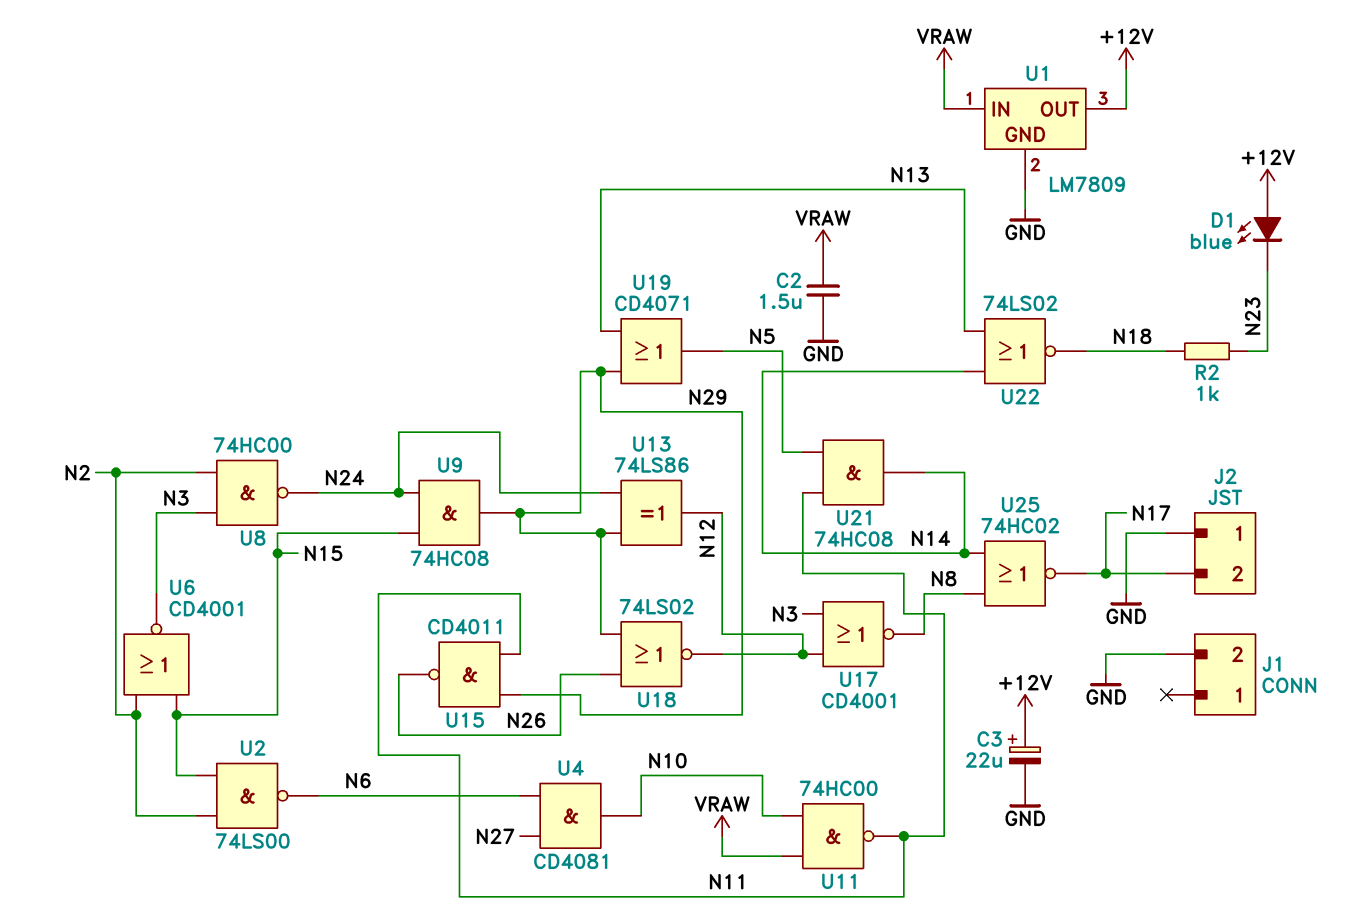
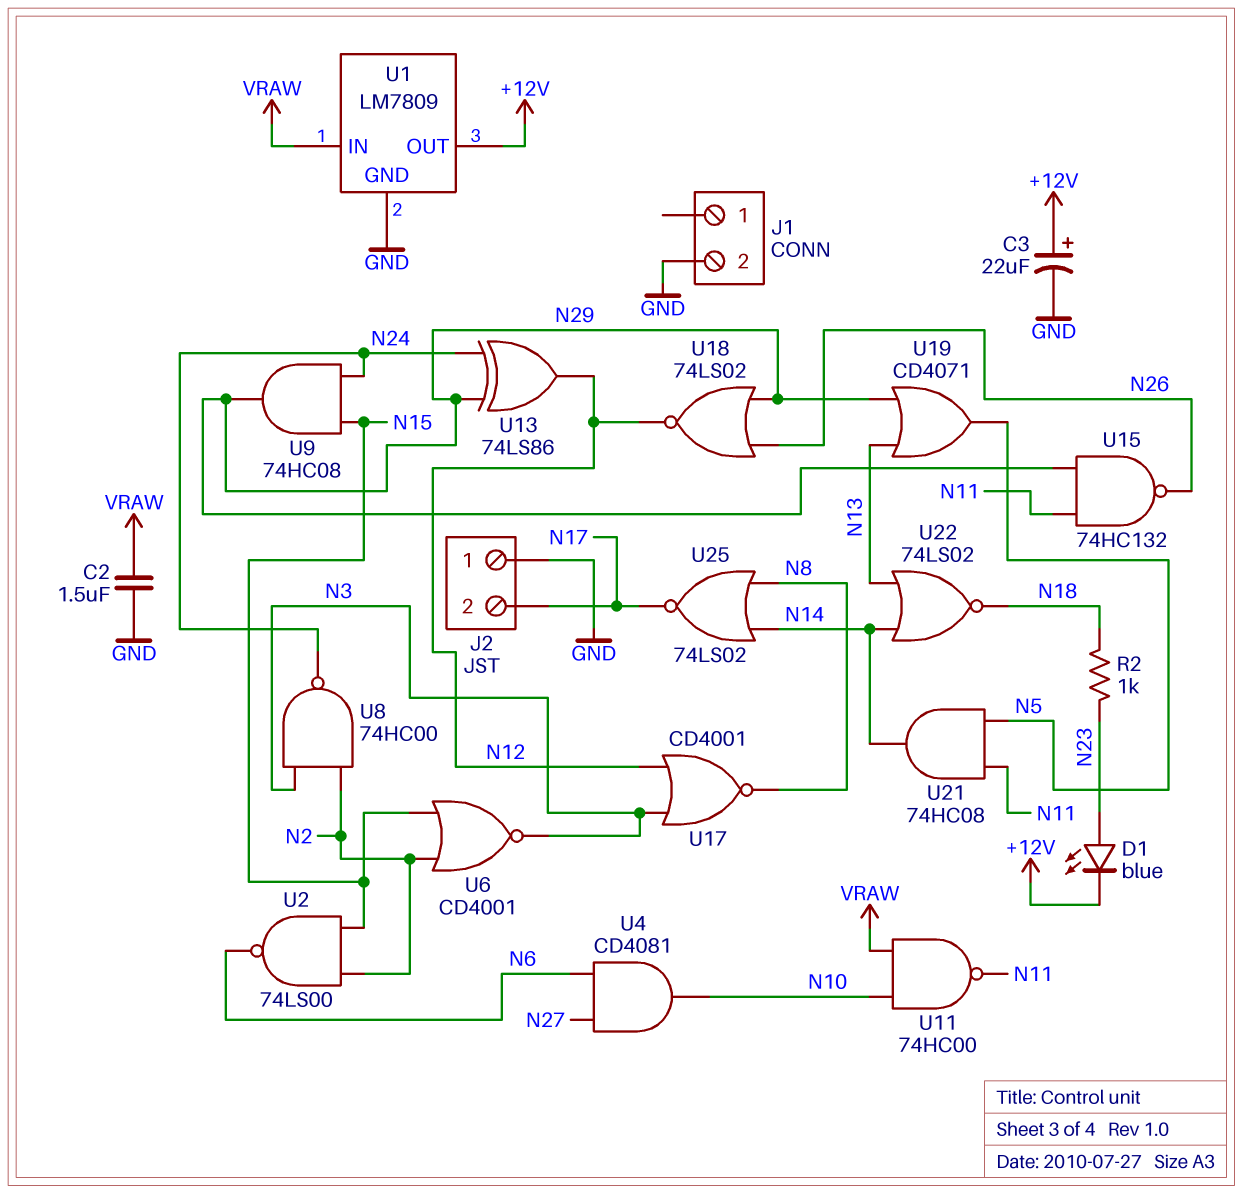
D1: LED blue (A +12V, K N23) -> LED blue (A N23, K +12V)
U15: NAND CD4011 (in N11, in N29, out N26) -> NAND 74HC132 (in N11, in N29, out N26)
U25: NOR 74HC02 (in N8, in N14, out N17) -> NOR 74LS02 (in N8, in N14, out N17)

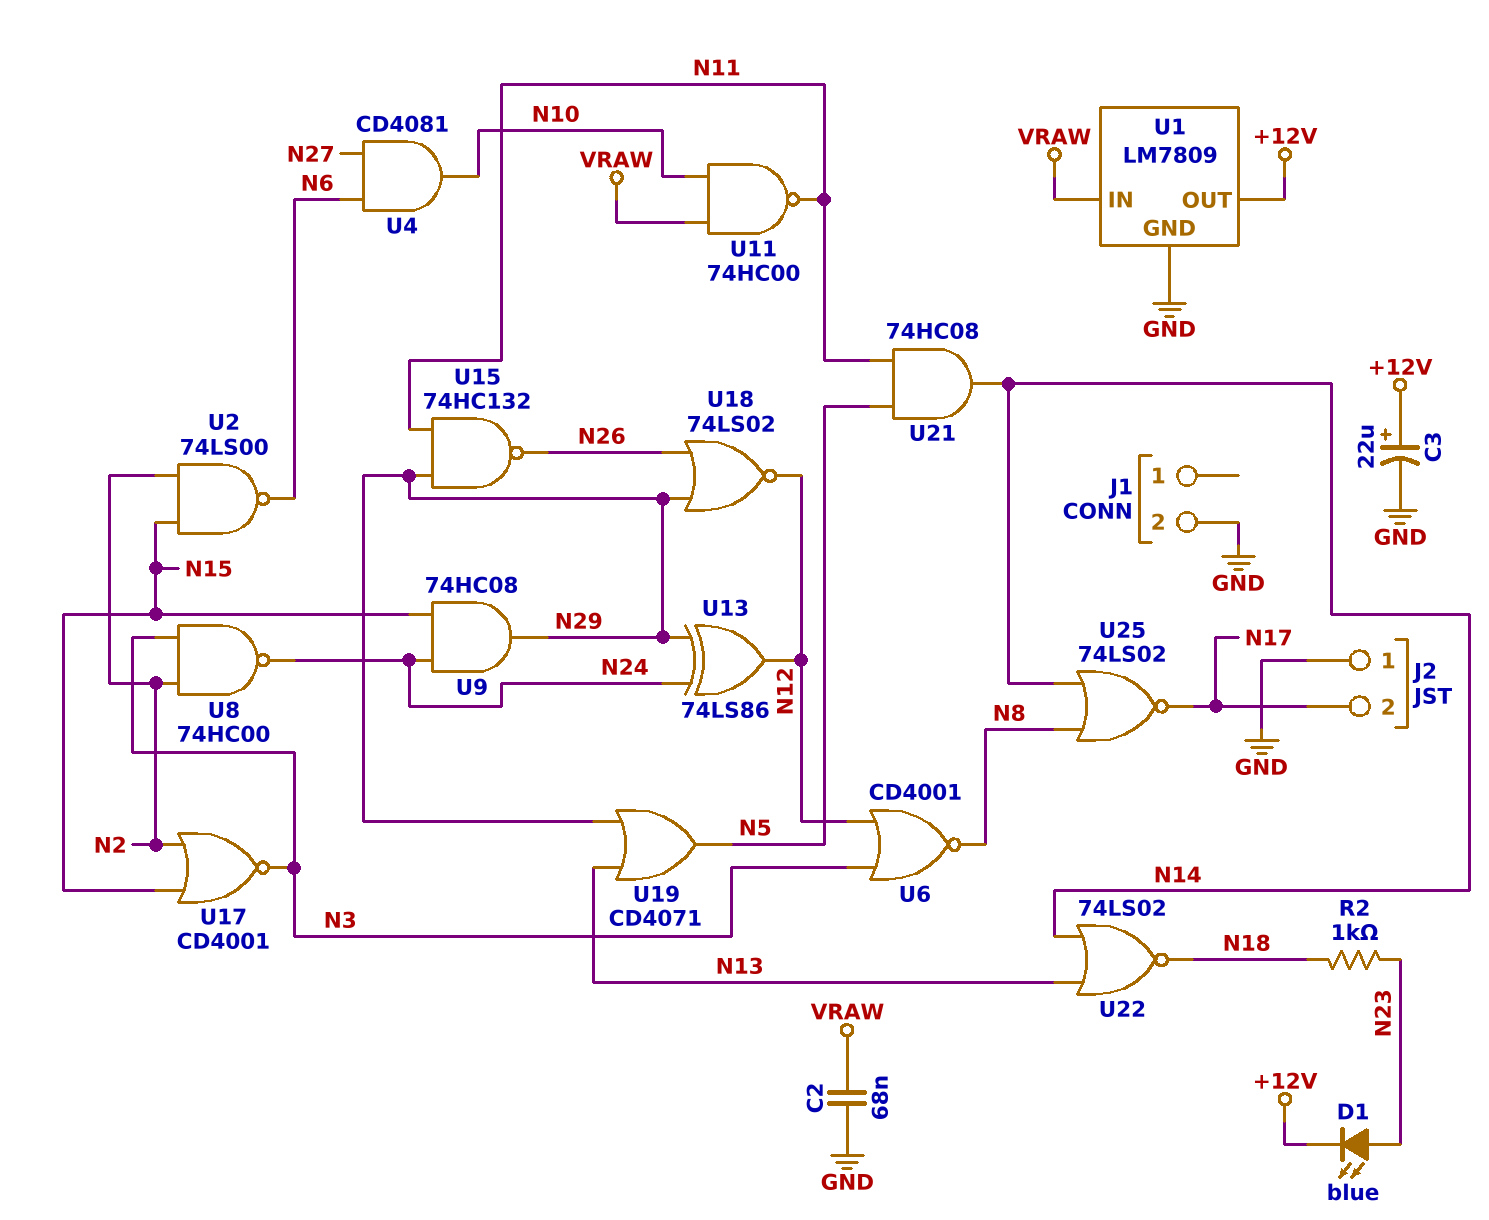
C2: 1.5uF (GND, VRAW) -> 68nF (GND, VRAW)
U6: NOR CD4001 (in N2, in N15, out N3) -> NOR CD4001 (in N3, in N12, out N8)
U17: NOR CD4001 (in N3, in N12, out N8) -> NOR CD4001 (in N2, in N15, out N3)

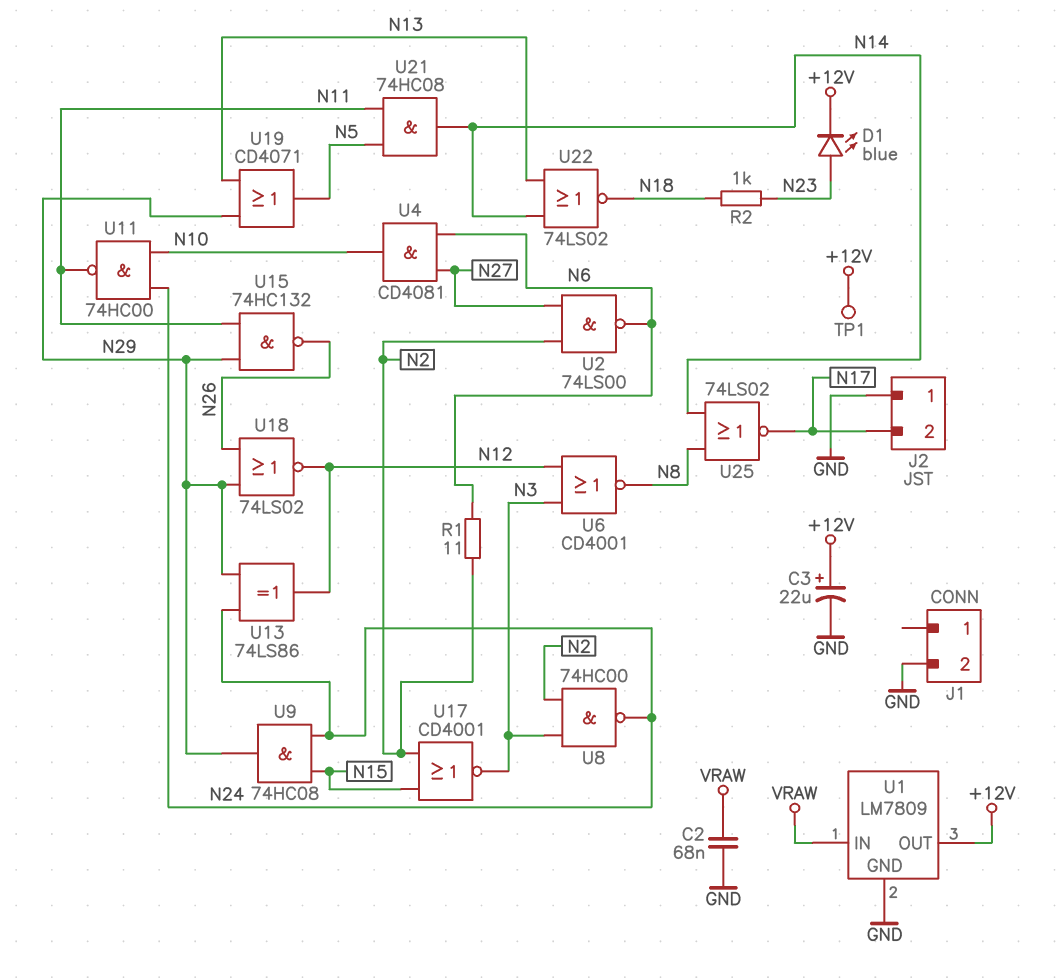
R1: none -> 11 (N2, N6)
TP1: none -> test point (+12V)
U2: NAND 74LS00 (in N2, in N15, out N6) -> NAND 74LS00 (in N2, in N27, out N6)
U11: NAND 74HC00 (in N10, in VRAW, out N11) -> NAND 74HC00 (in N10, in N24, out N11)

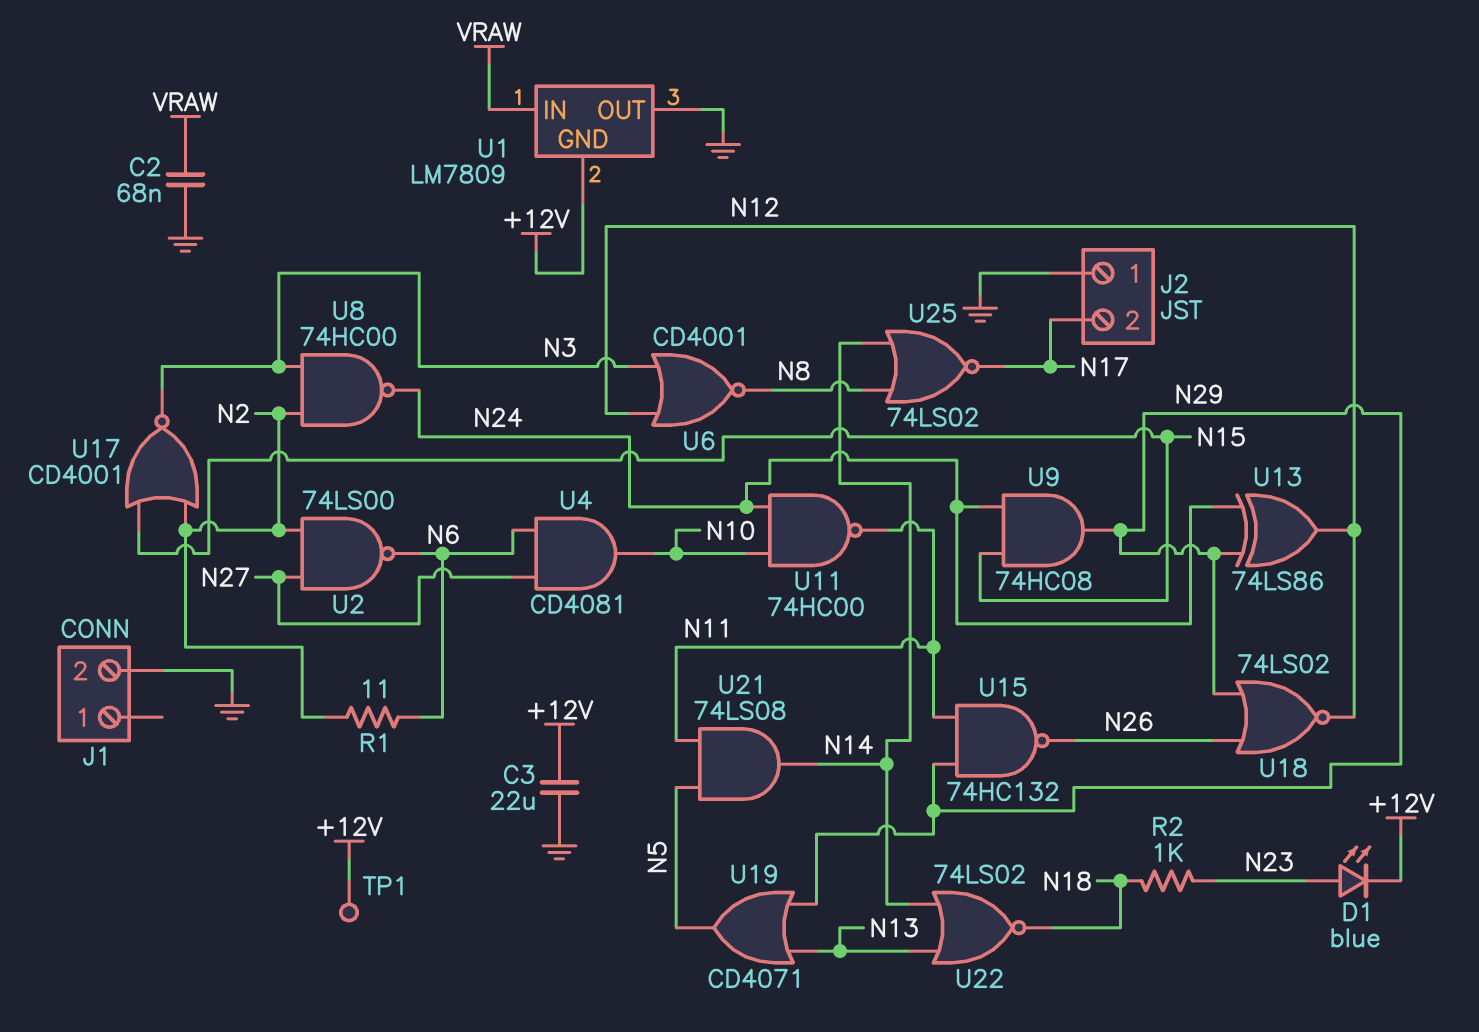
C3: 22uF (plus +12V, minus GND) -> 22uF (+12V, GND)
U1 pin GND: GND -> +12V
U1 pin OUT: +12V -> GND
U21: AND 74HC08 (in N5, in N11, out N14) -> AND 74LS08 (in N5, in N11, out N14)

